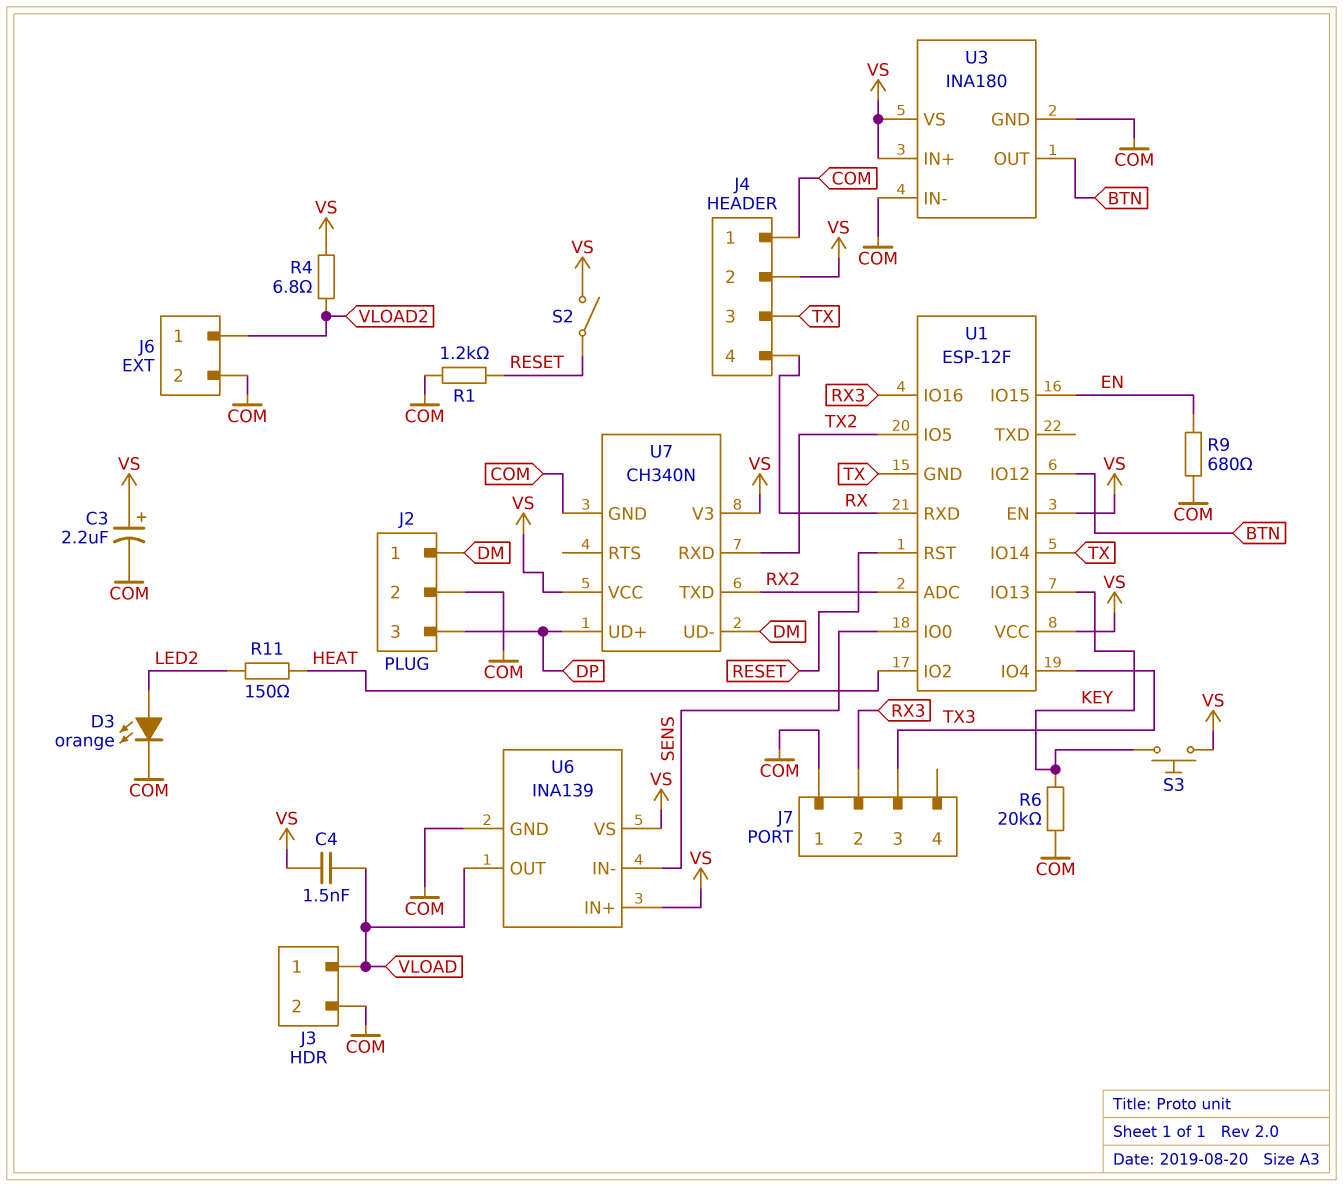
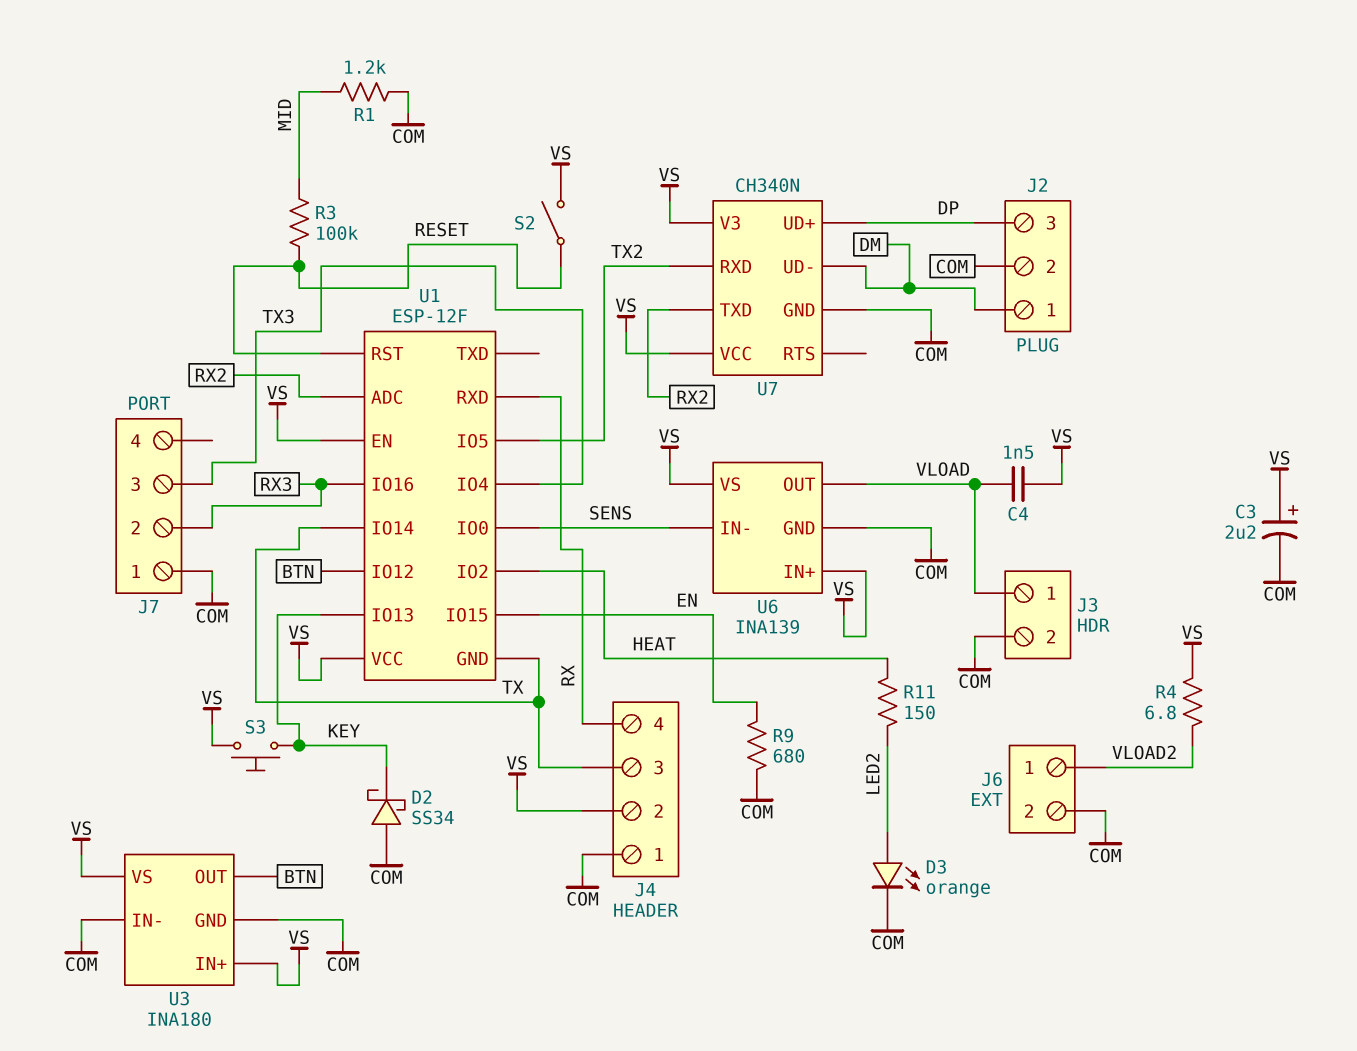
D2: none -> schottky SS34 (A COM, K KEY)
R1: 1.2k (COM, RESET) -> 1.2k (COM, MID)
R3: none -> 100k (MID, RESET)
R6: 20k (COM, KEY) -> none

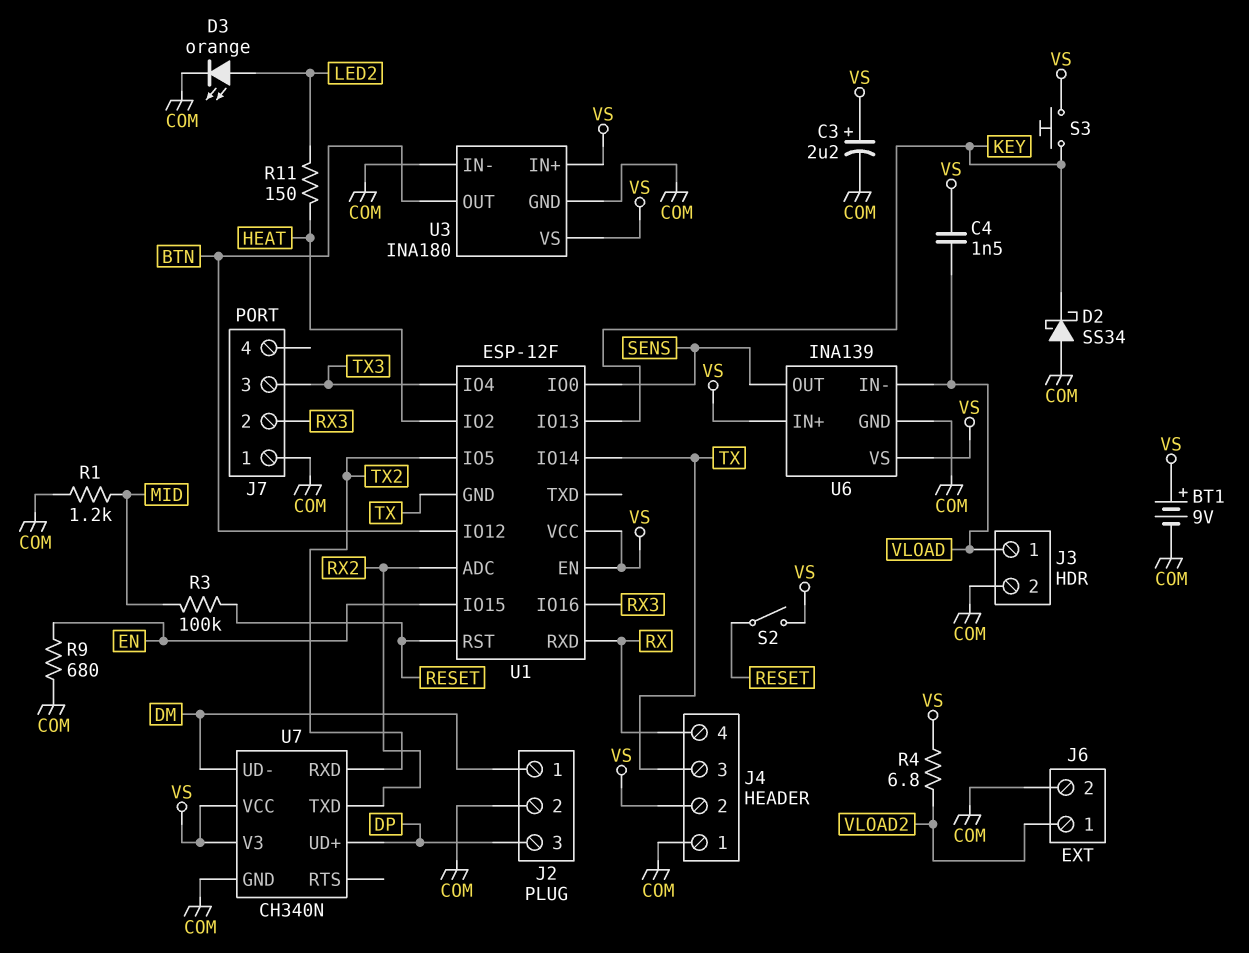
BT1: none -> 9V (plus VS, minus COM)
U6 pin IN-: SENS -> VLOAD
U6 pin OUT: VLOAD -> SENS

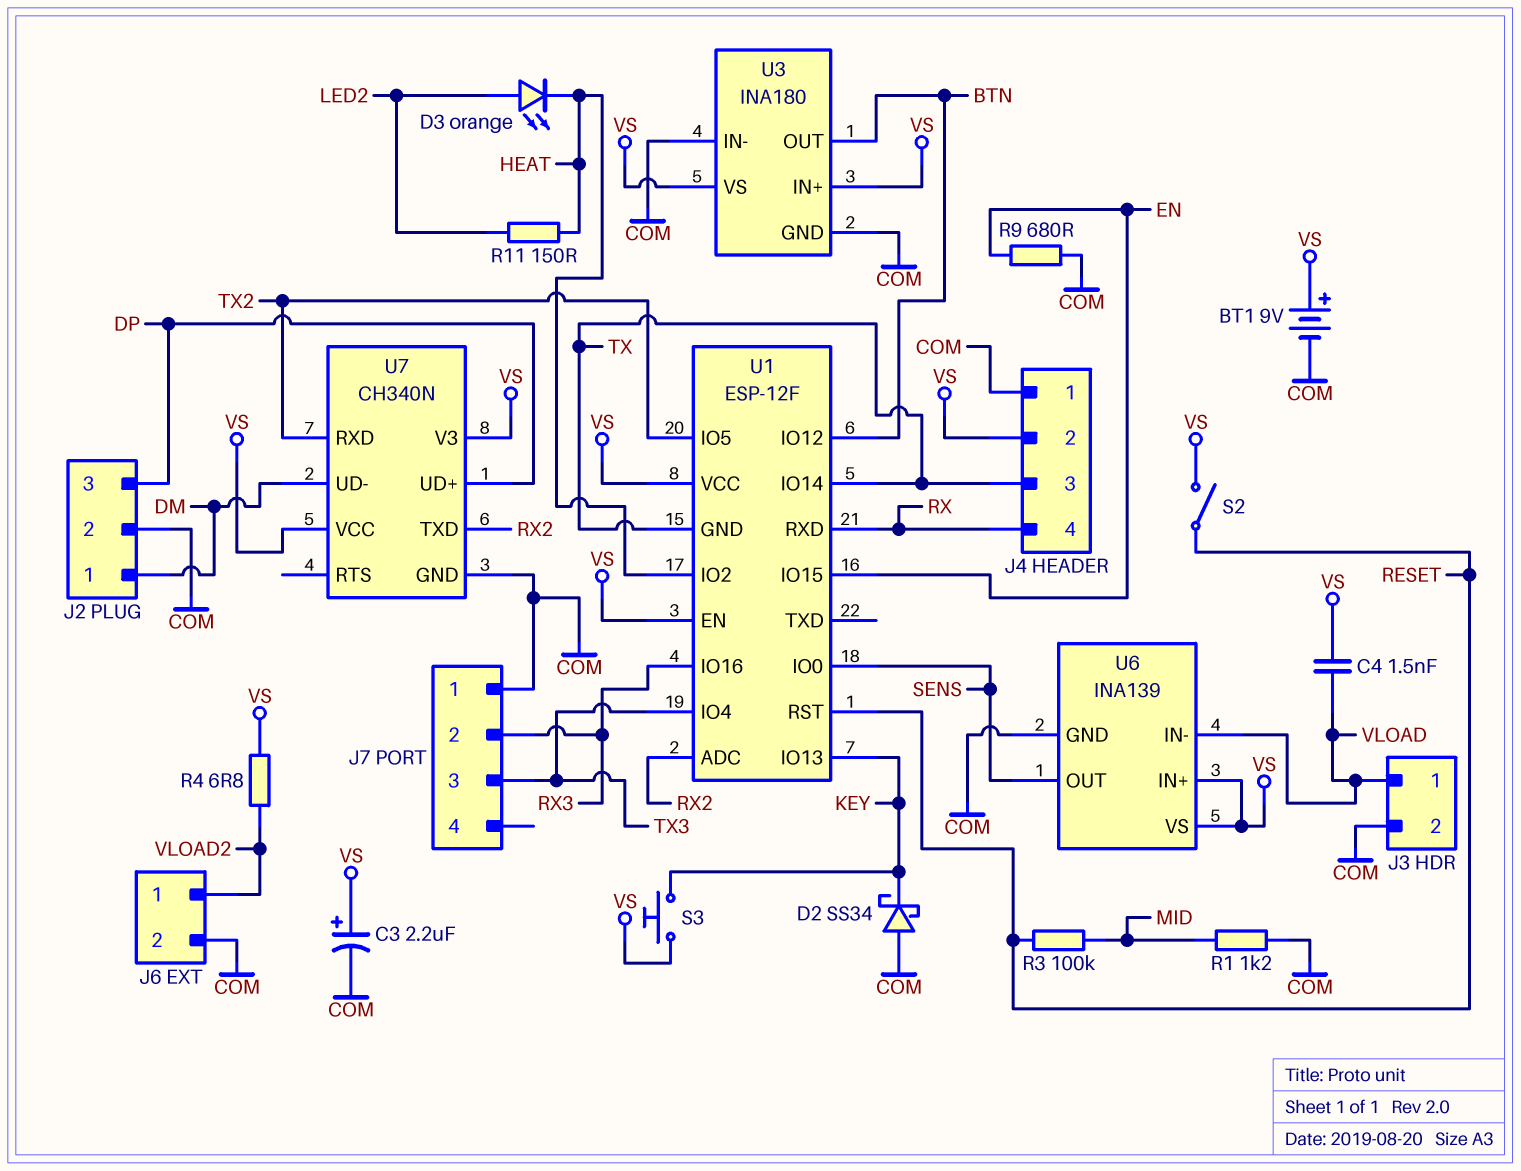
D3: LED orange (A LED2, K COM) -> LED orange (A LED2, K HEAT)

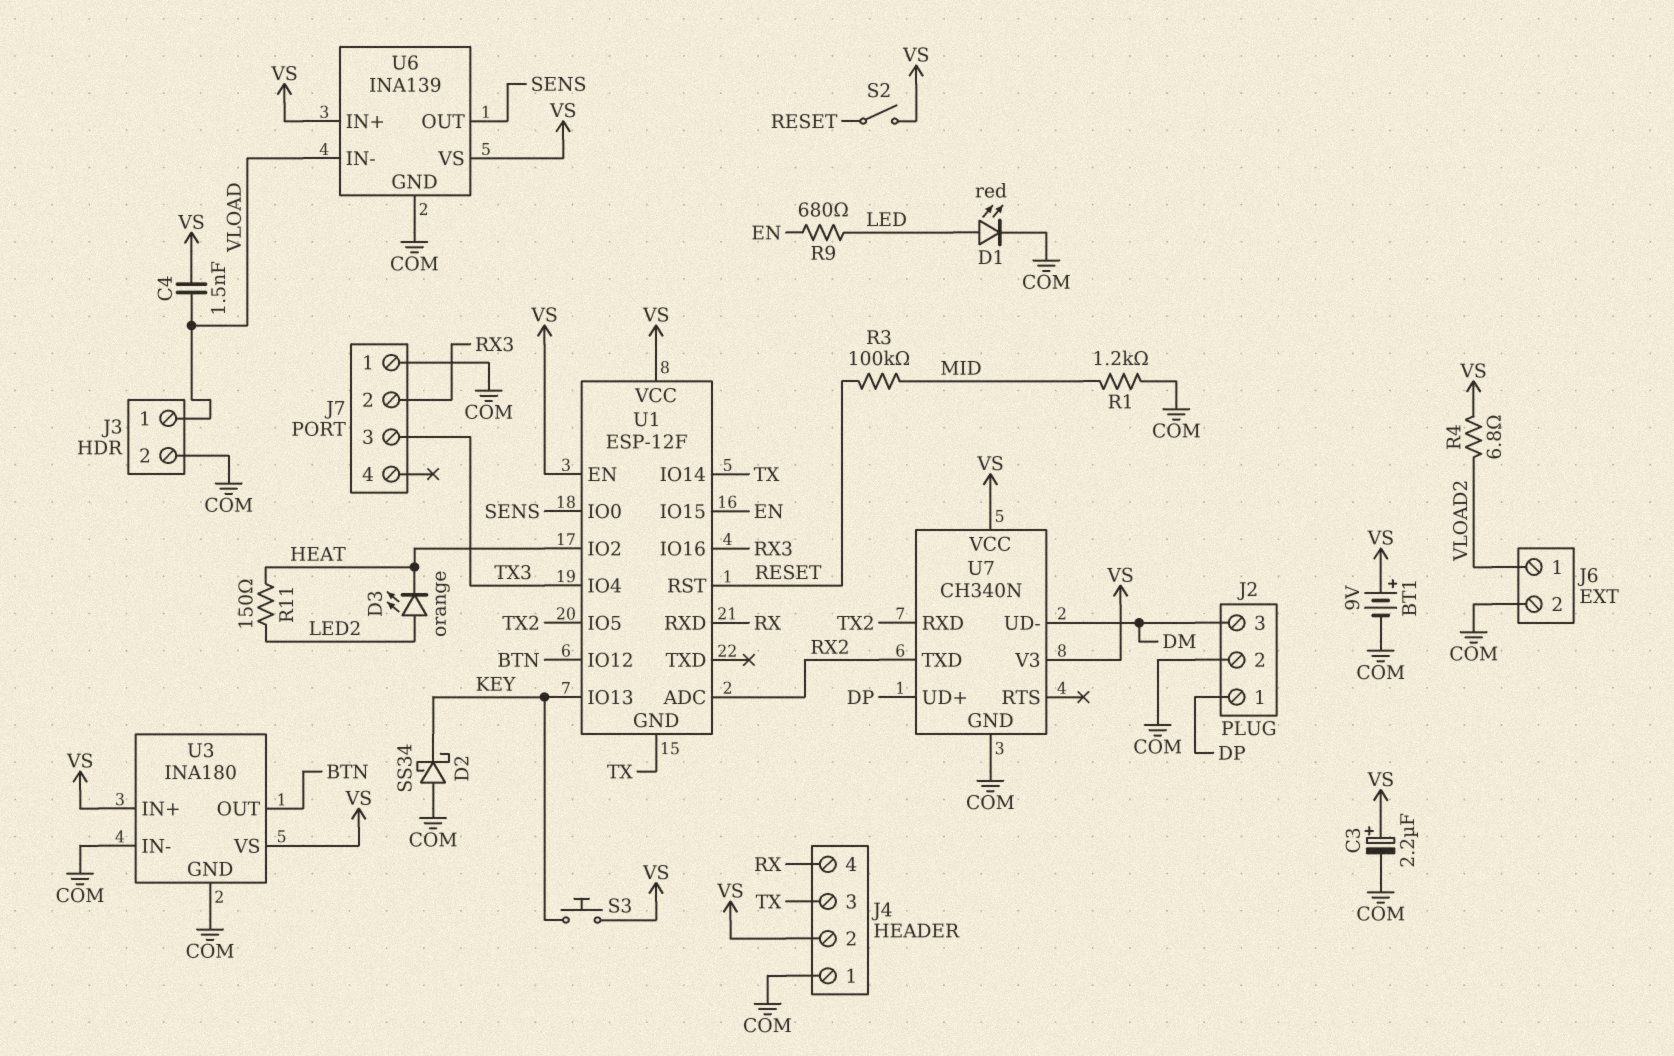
D1: none -> LED red (A LED, K COM)
J2 pin 1: DM -> DP
J2 pin 3: DP -> DM
R9: 680 (COM, EN) -> 680 (EN, LED)

